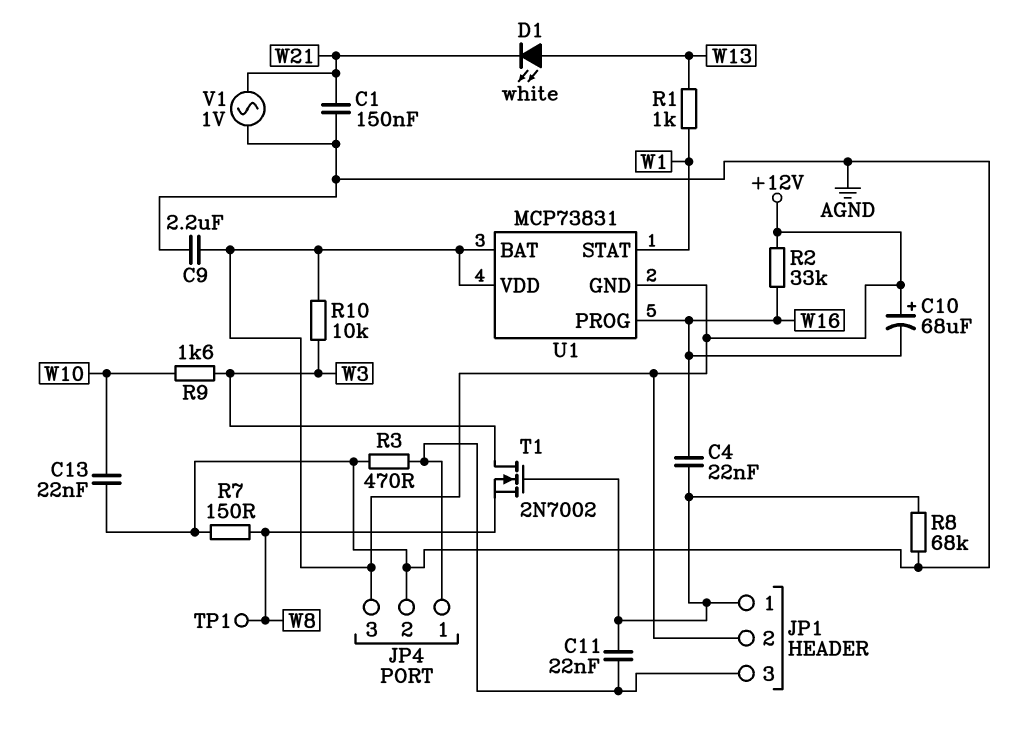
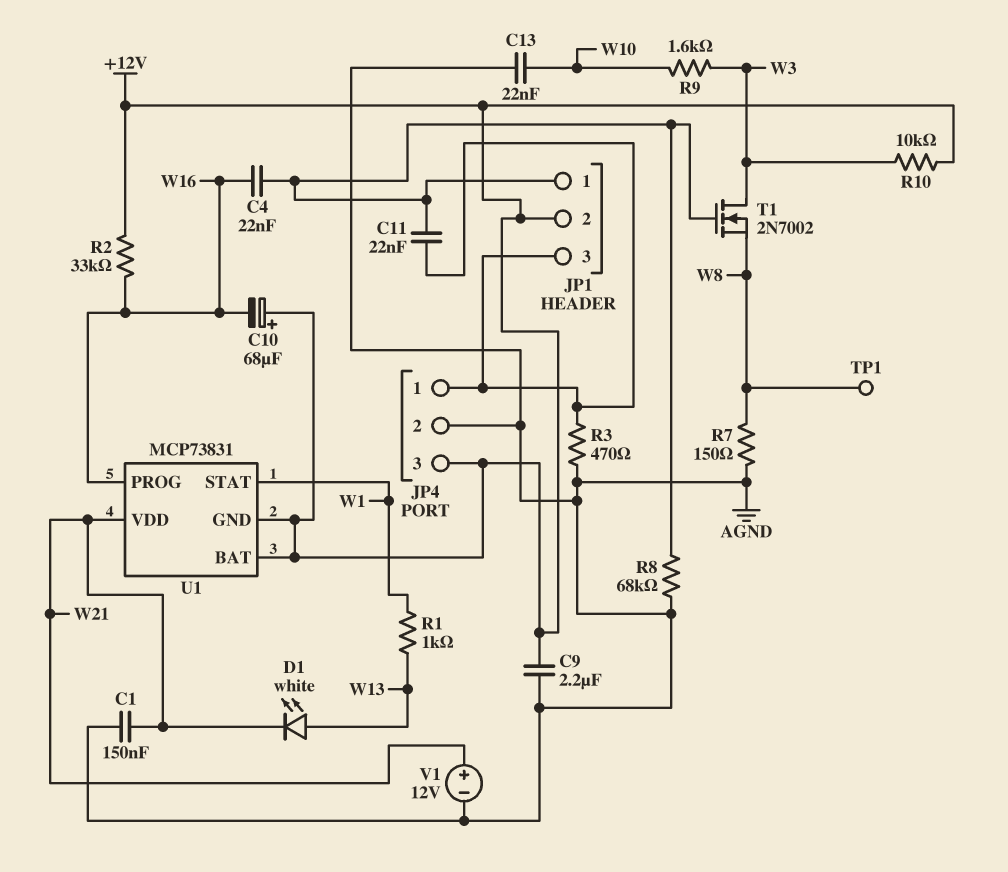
U1 pin VDD: +12V -> W21
V1: AC 1V (AGND, W21) -> 12V (plus W21, minus AGND)

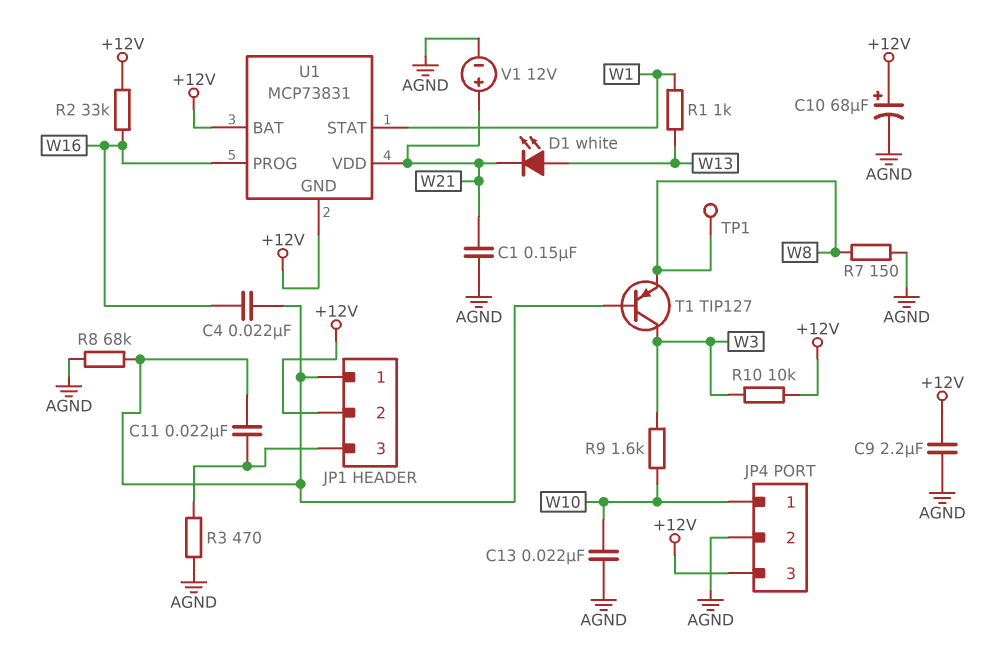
C10: 68uF (plus +12V, minus W16) -> 68uF (plus +12V, minus AGND)
JP4 pin 1: JP1/3 -> W10
T1: NMOS 2N7002 (G JP1/1, D W3, S W8) -> PNP TIP127 (B JP1/1, C W3, E W8)

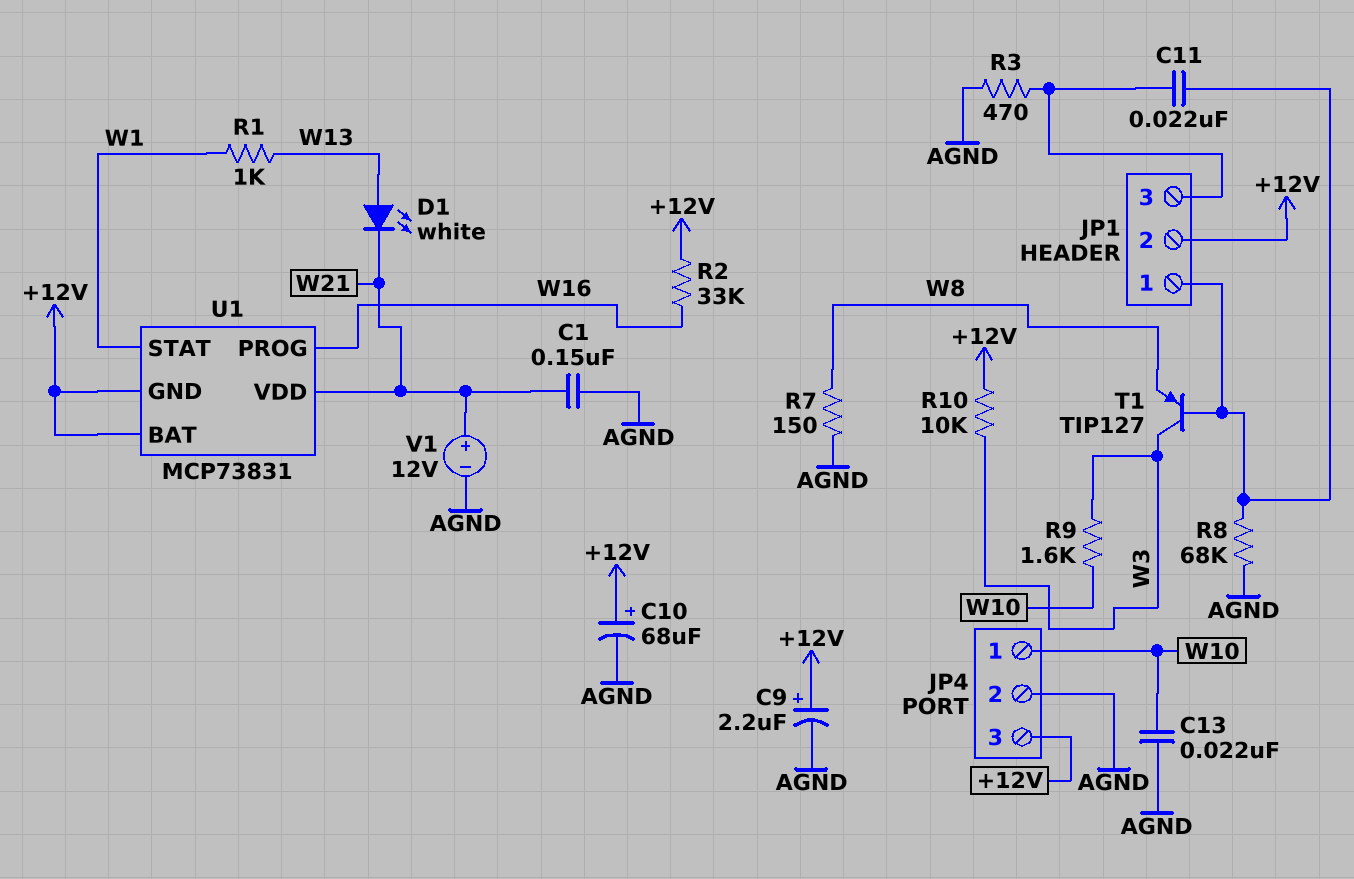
C4: 22nF (JP1/1, W16) -> none
C9: 2.2uF (+12V, AGND) -> 2.2uF (plus +12V, minus AGND)
TP1: test point (W8) -> none

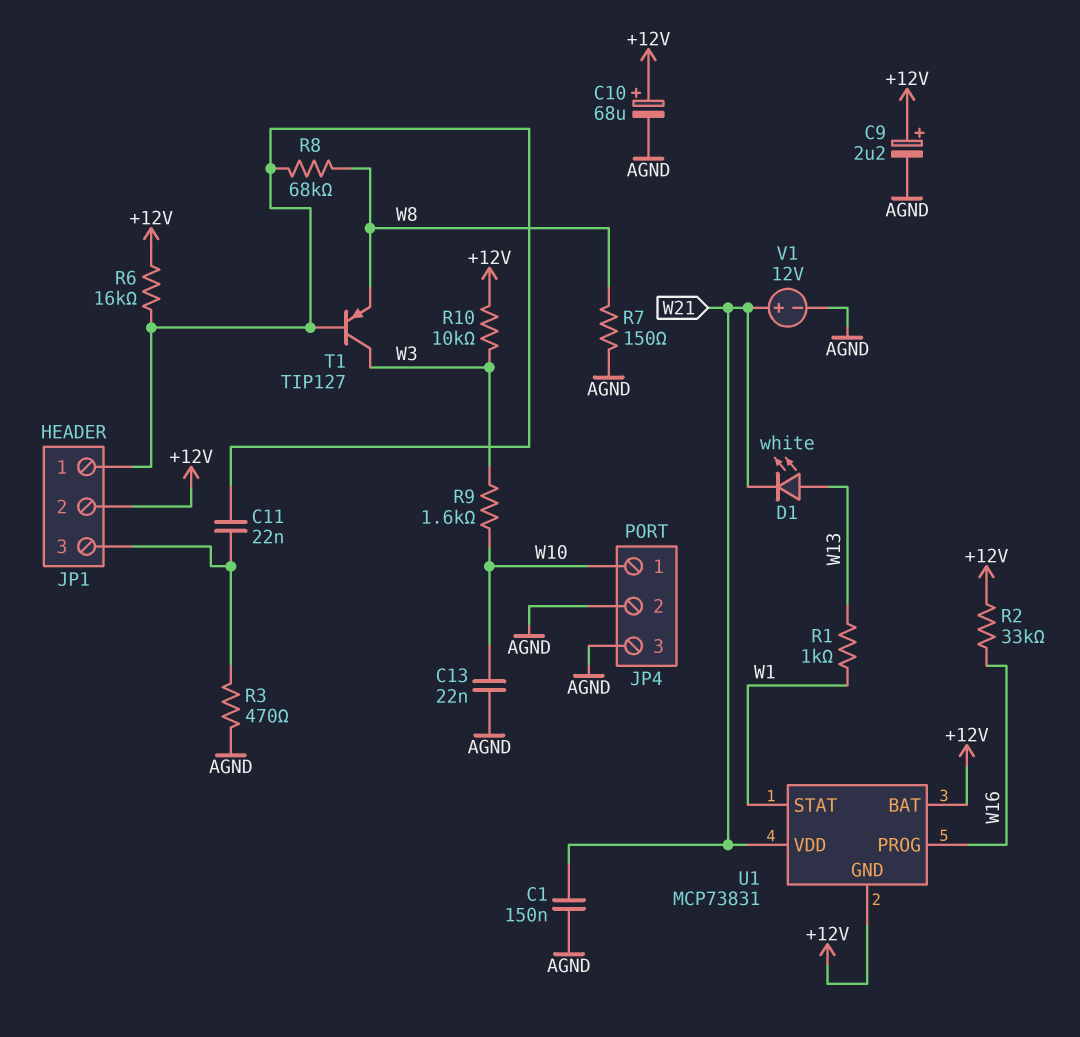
JP4 pin 3: +12V -> AGND
R6: none -> 16k (+12V, JP1/1)
R8: 68k (AGND, JP1/1) -> 68k (JP1/1, W8)

